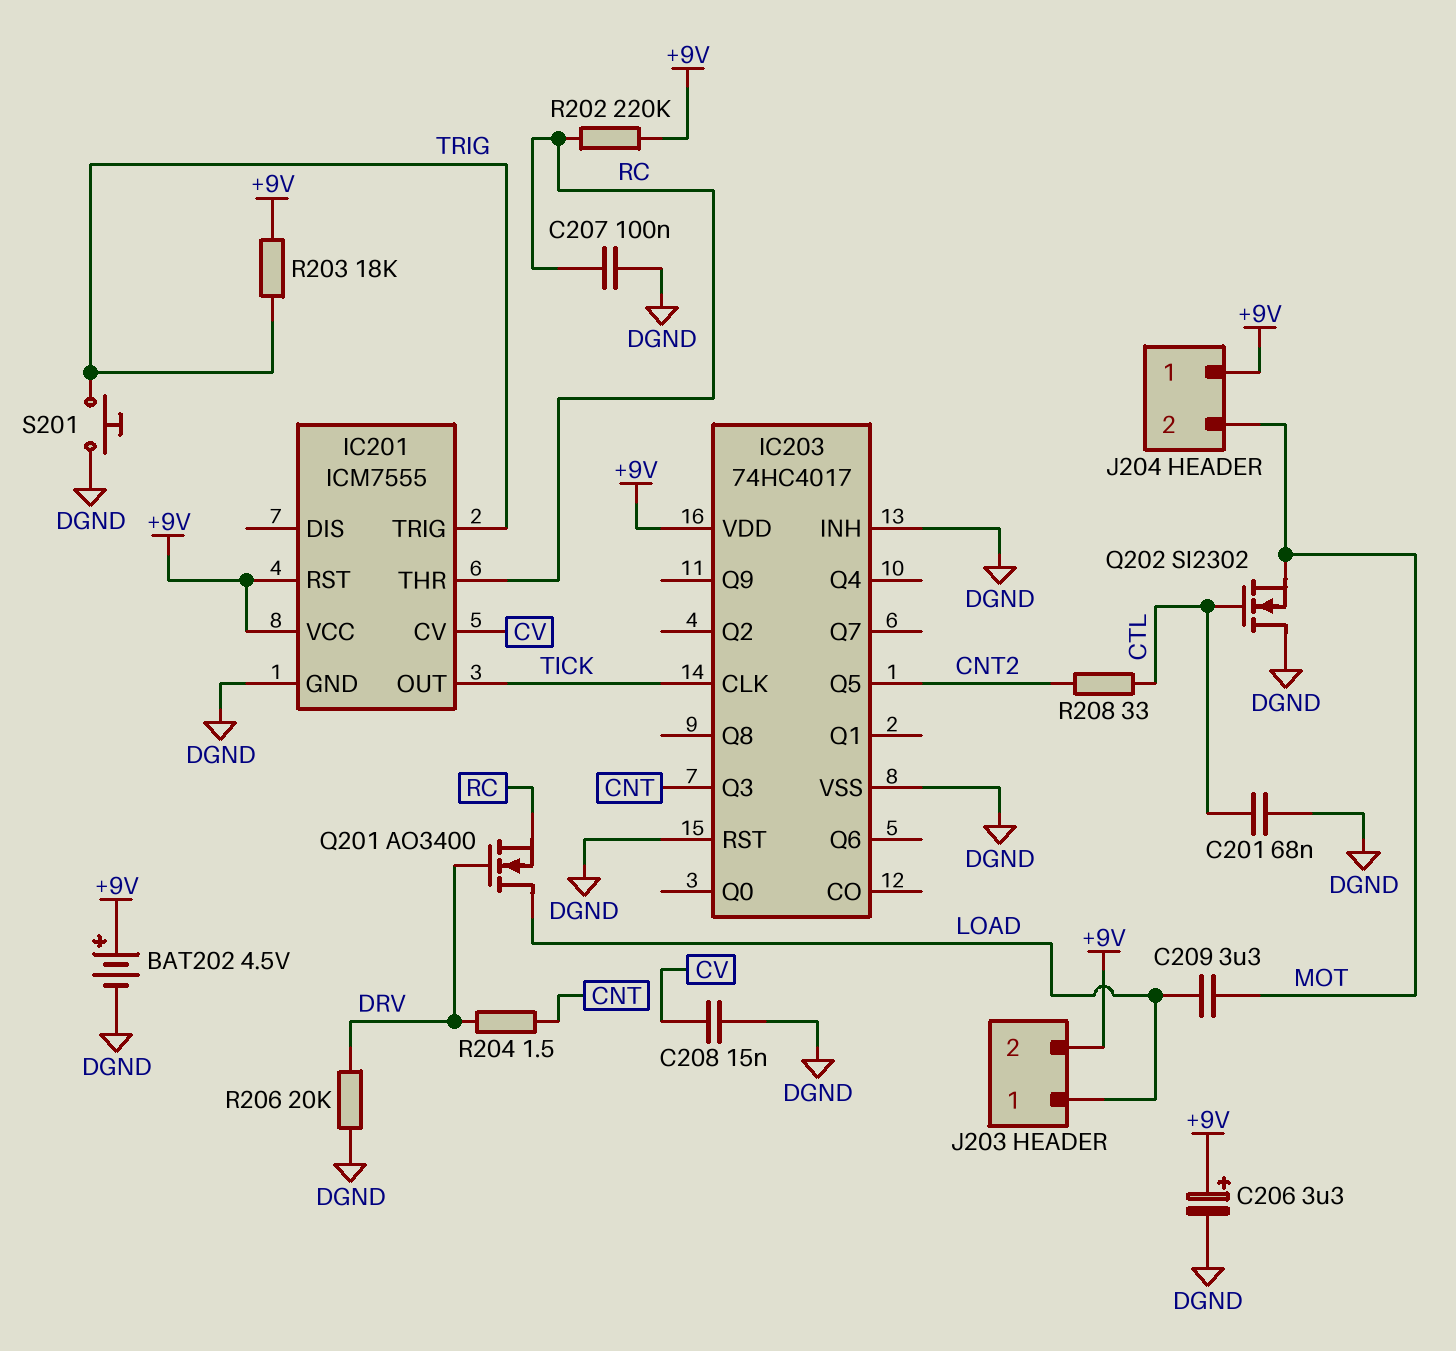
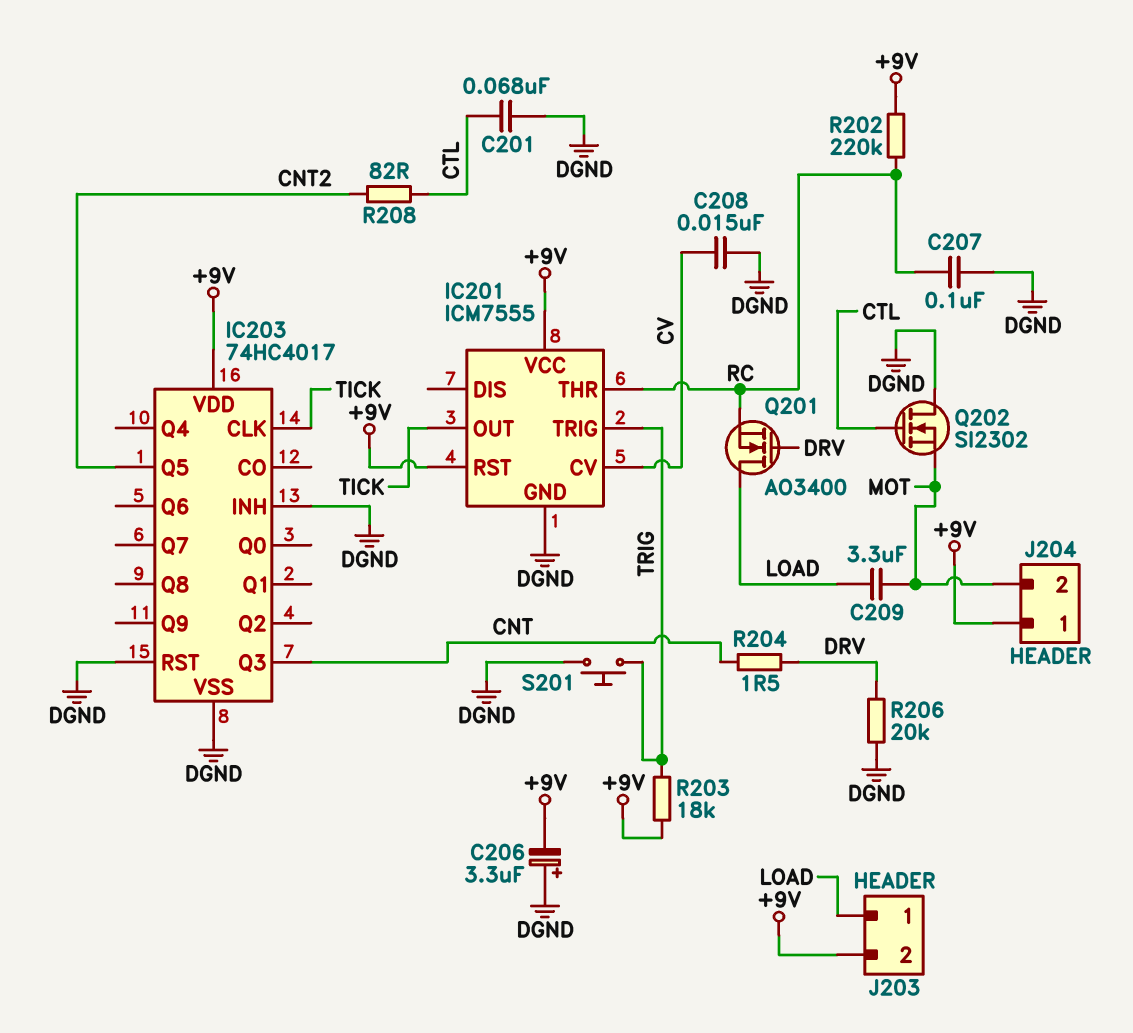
BAT202: 4.5V (plus +9V, minus DGND) -> none
C206: 3.3uF (plus +9V, minus DGND) -> 3.3uF (plus DGND, minus +9V)
R208: 33 (CNT2, CTL) -> 82 (CNT2, CTL)

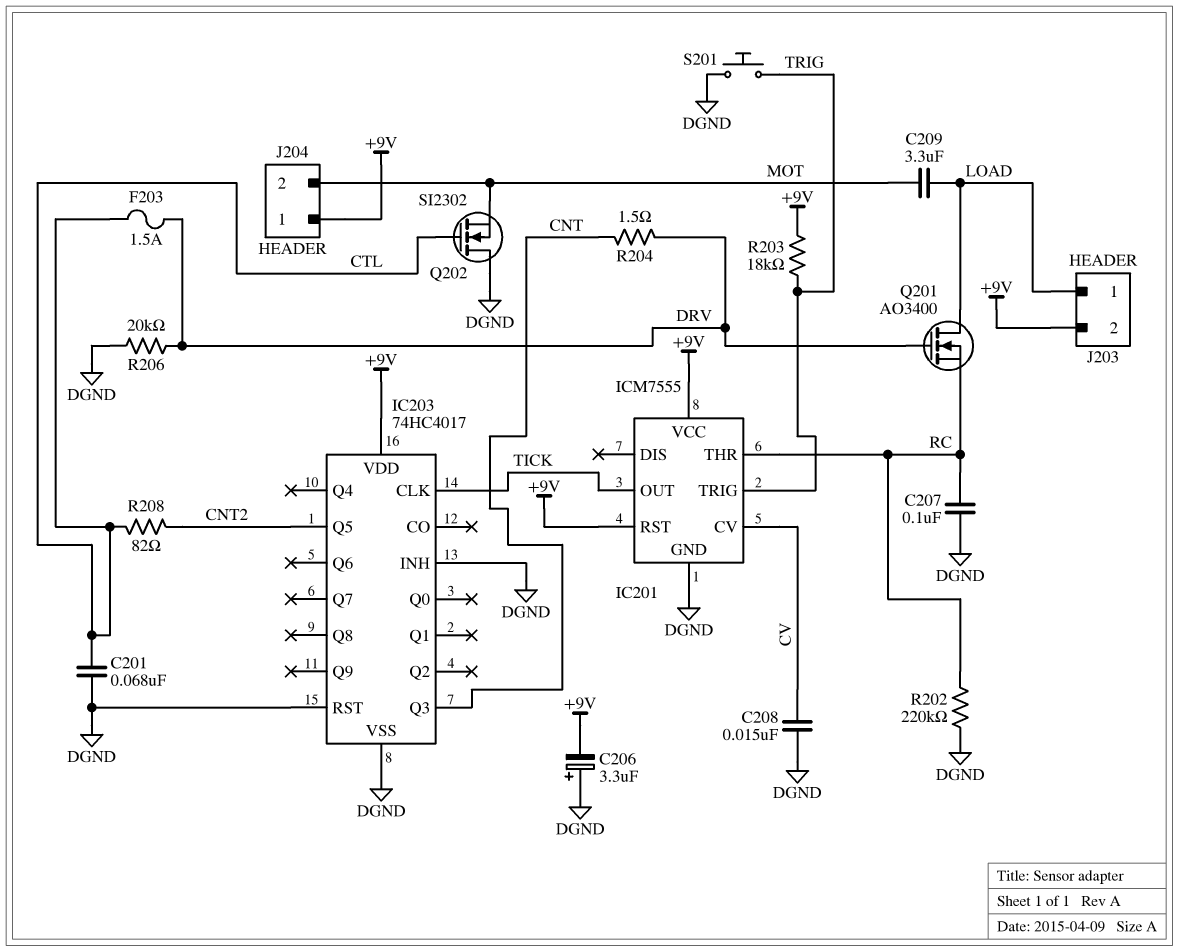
F203: none -> 1.5A (CTL, DRV)
R202: 220k (+9V, RC) -> 220k (DGND, RC)

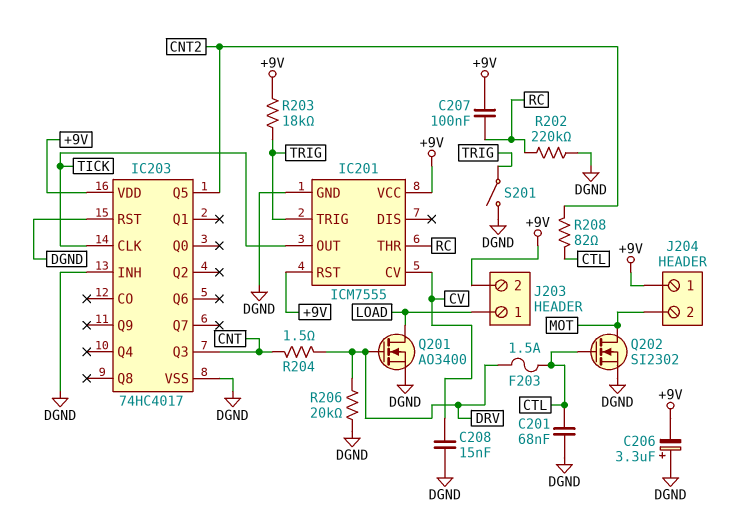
C207: 100nF (DGND, RC) -> 100nF (+9V, RC)
C209: 3.3uF (LOAD, MOT) -> none
Q201: NMOS AO3400 (G DRV, D LOAD, S RC) -> NMOS AO3400 (G DRV, D LOAD, S DGND)
Q202: NMOS SI2302 (G CTL, D DGND, S MOT) -> NMOS SI2302 (G CTL, D MOT, S DGND)
S201: button (DGND, TRIG) -> switch (DGND, TRIG)

